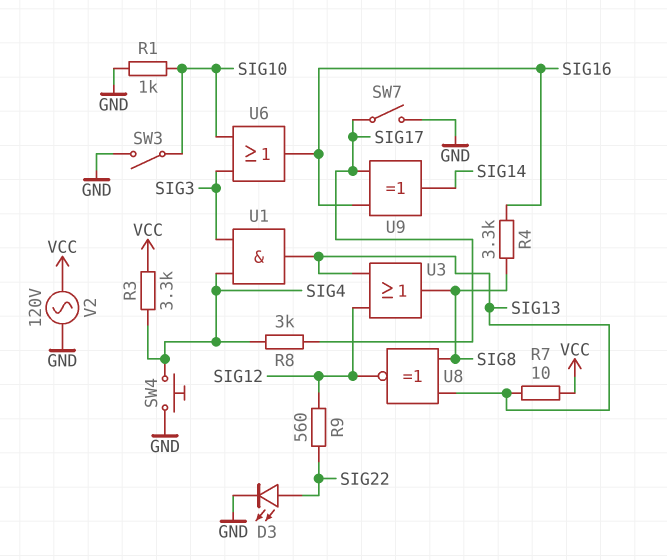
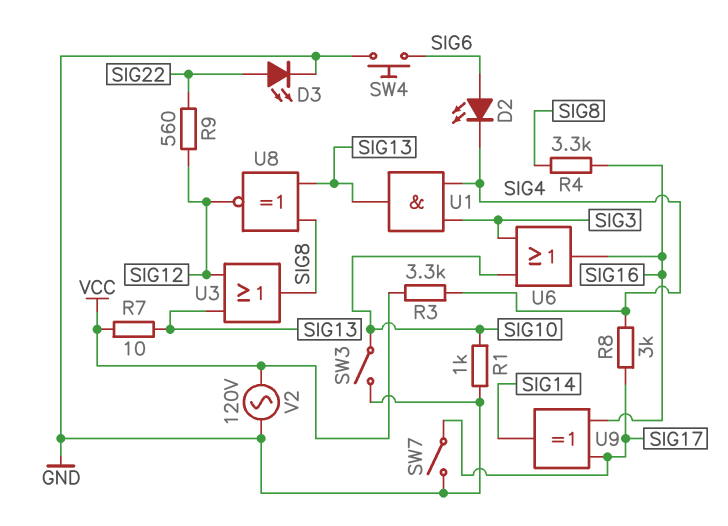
D2: none -> LED (A SIG6, K SIG4)
SW4: button (GND, SIG4) -> button (GND, SIG6)

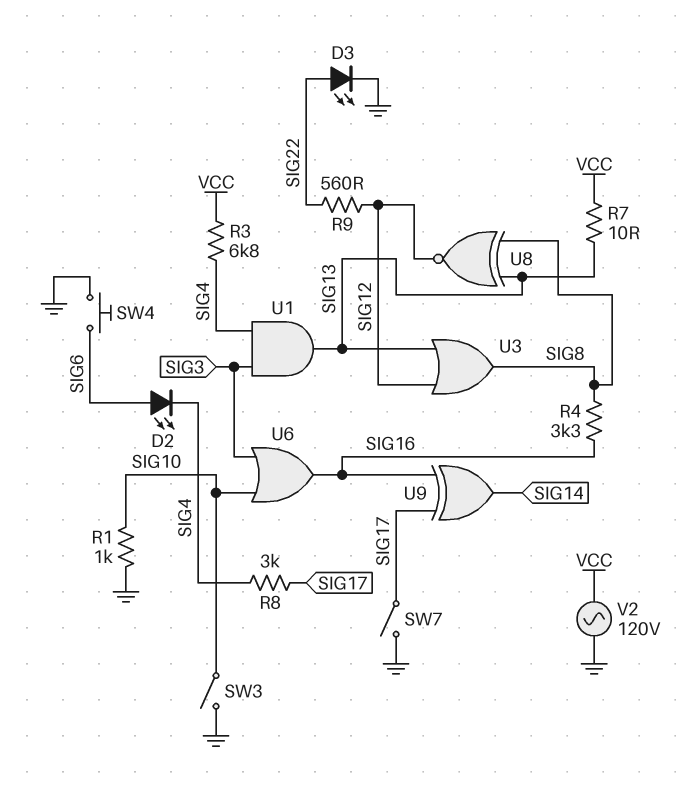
R3: 3.3k (SIG4, VCC) -> 6.8k (SIG4, VCC)

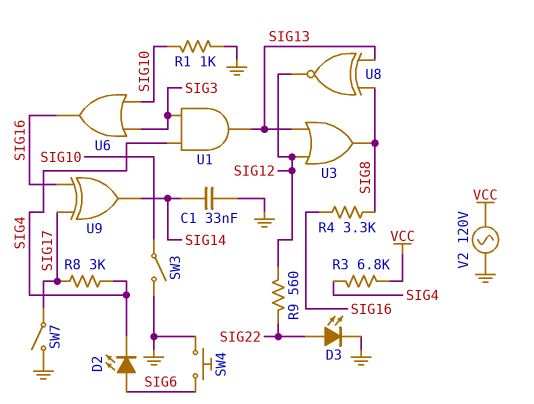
C1: none -> 33nF (GND, SIG14)
R7: 10 (SIG13, VCC) -> none

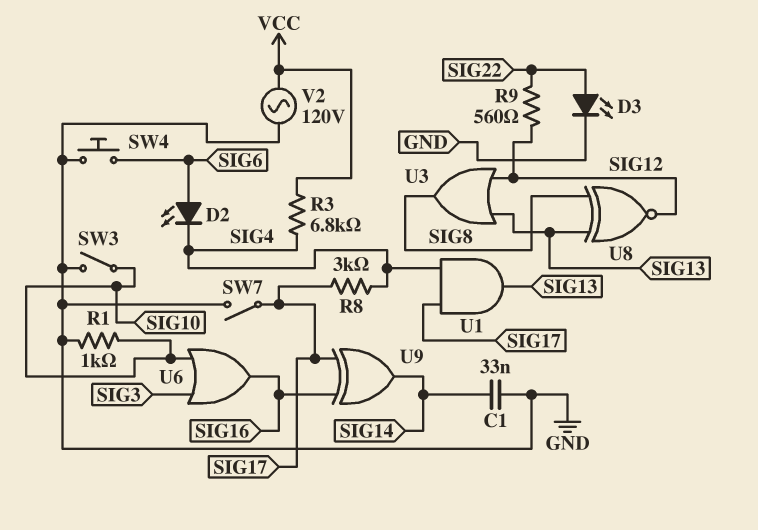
R4: 3.3k (SIG8, SIG16) -> none
U1: AND (in SIG3, in SIG4, out SIG13) -> AND (in SIG4, in SIG17, out SIG13)

